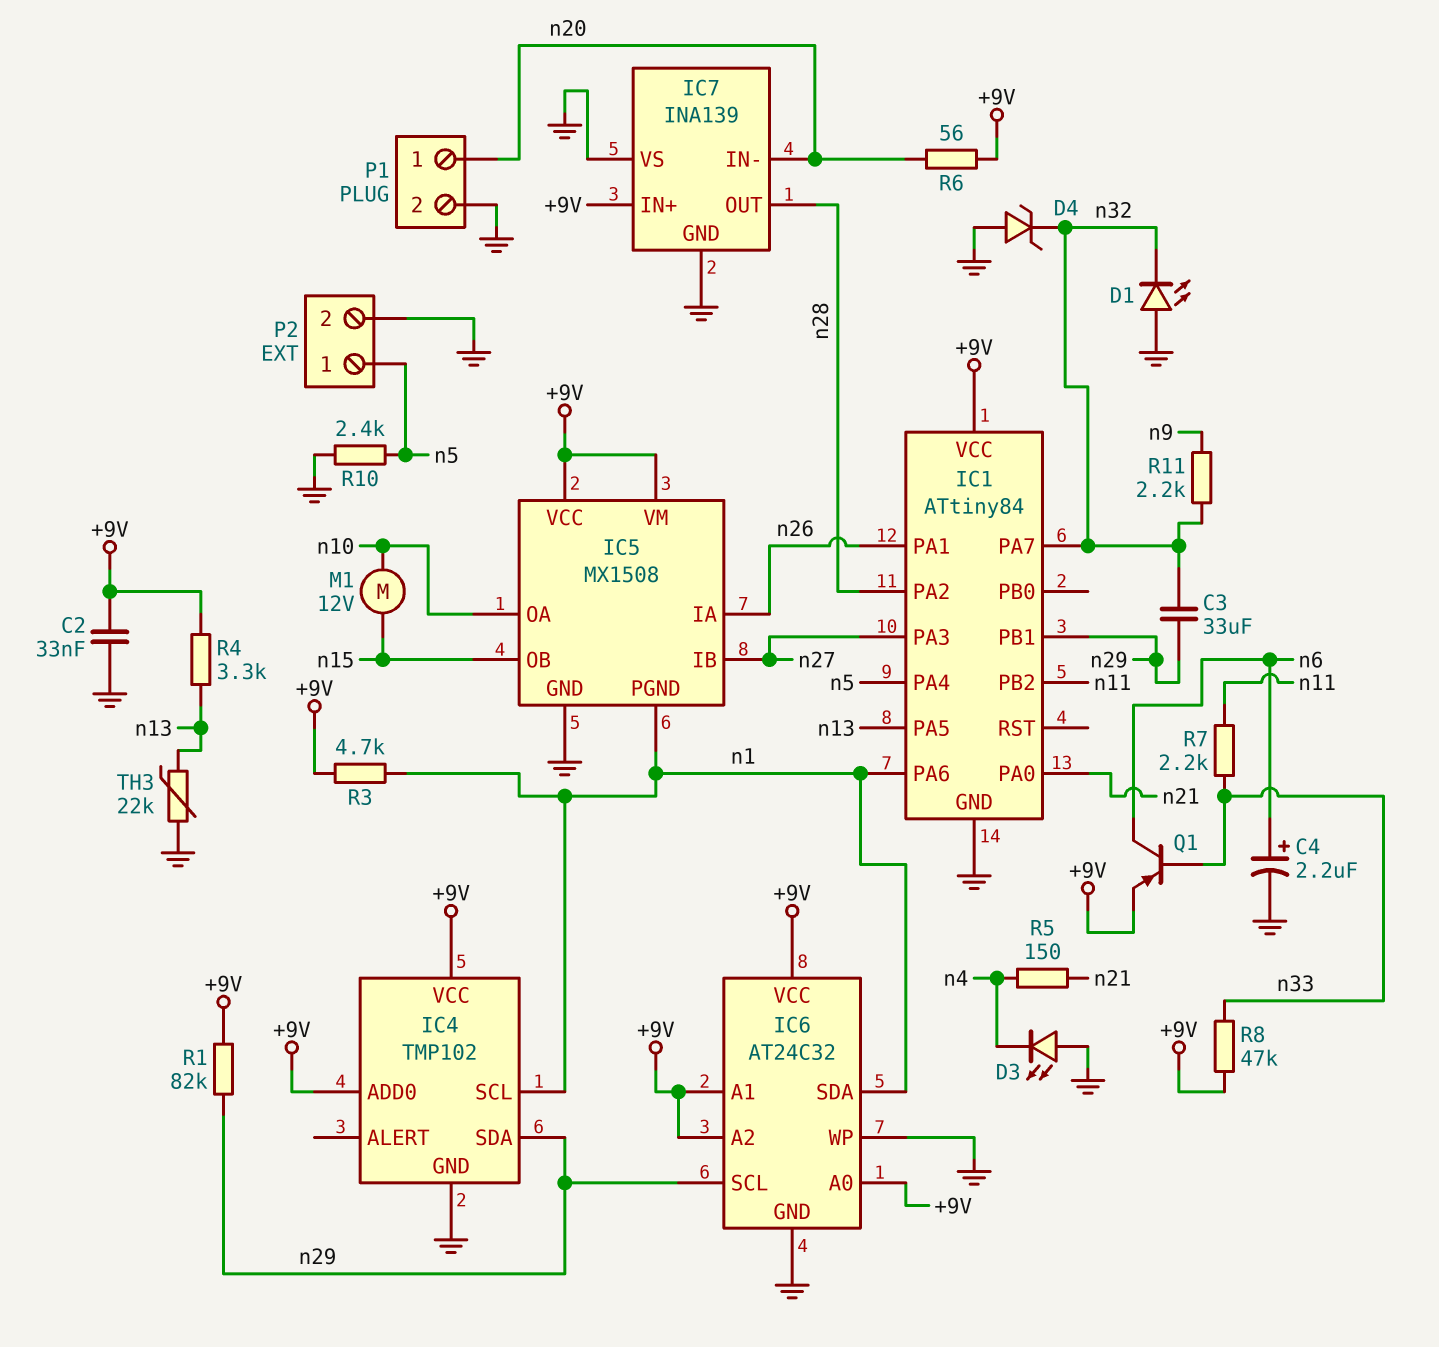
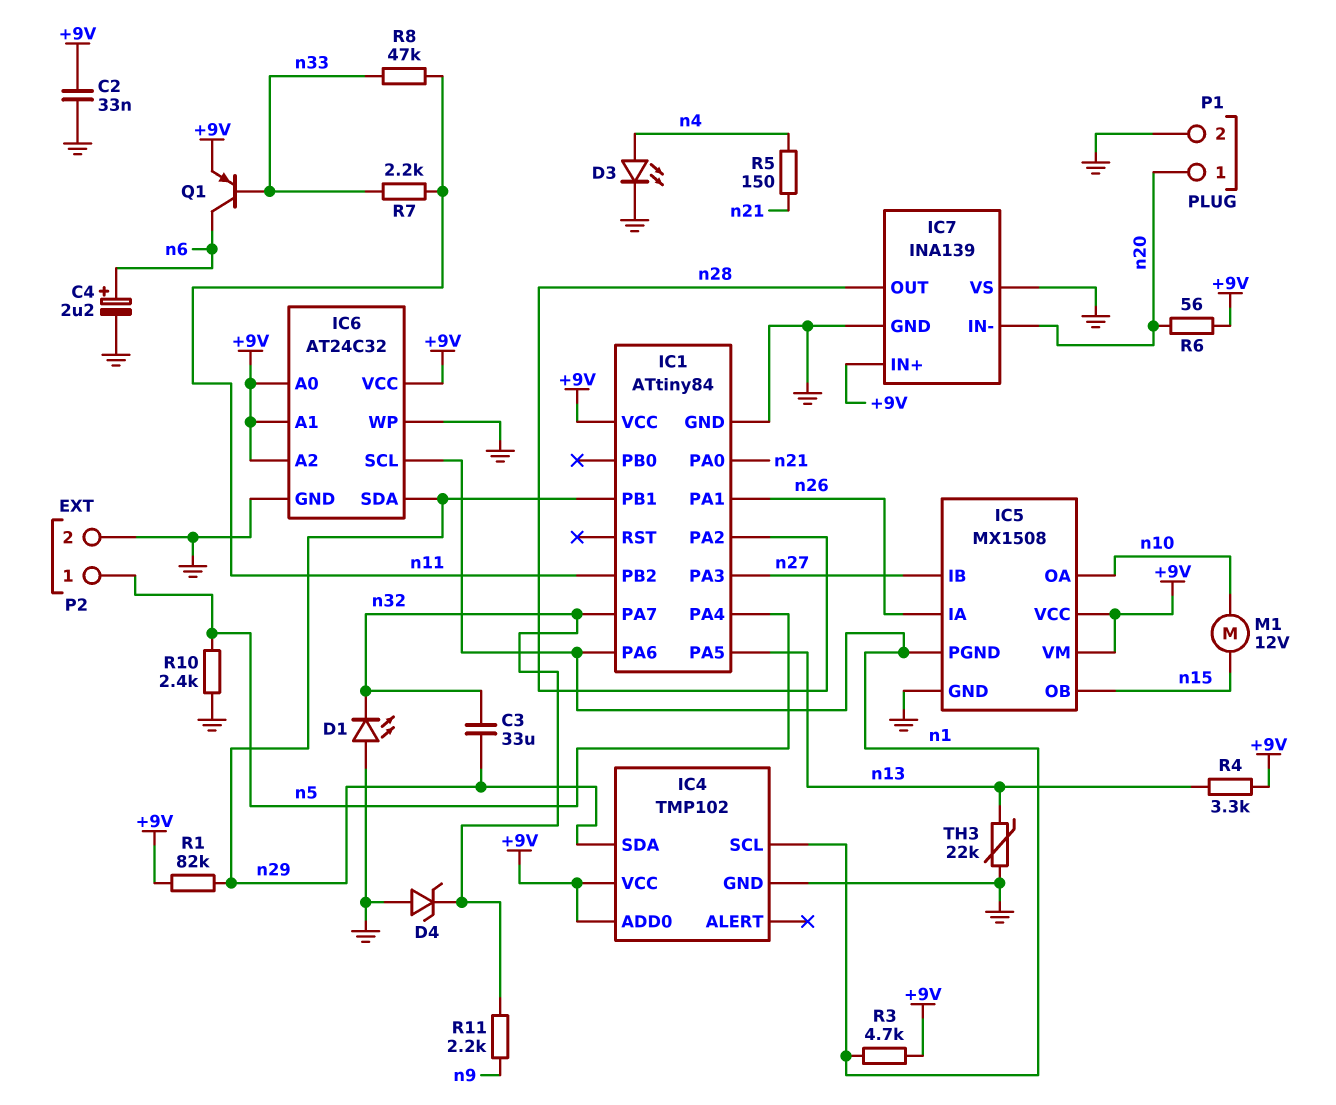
D3: LED (A GND, K n4) -> LED (A n4, K GND)
IC6 pin SCL: n29 -> n1
IC6 pin SDA: n1 -> n29
R8: 47k (+9V, n33) -> 47k (n11, n33)

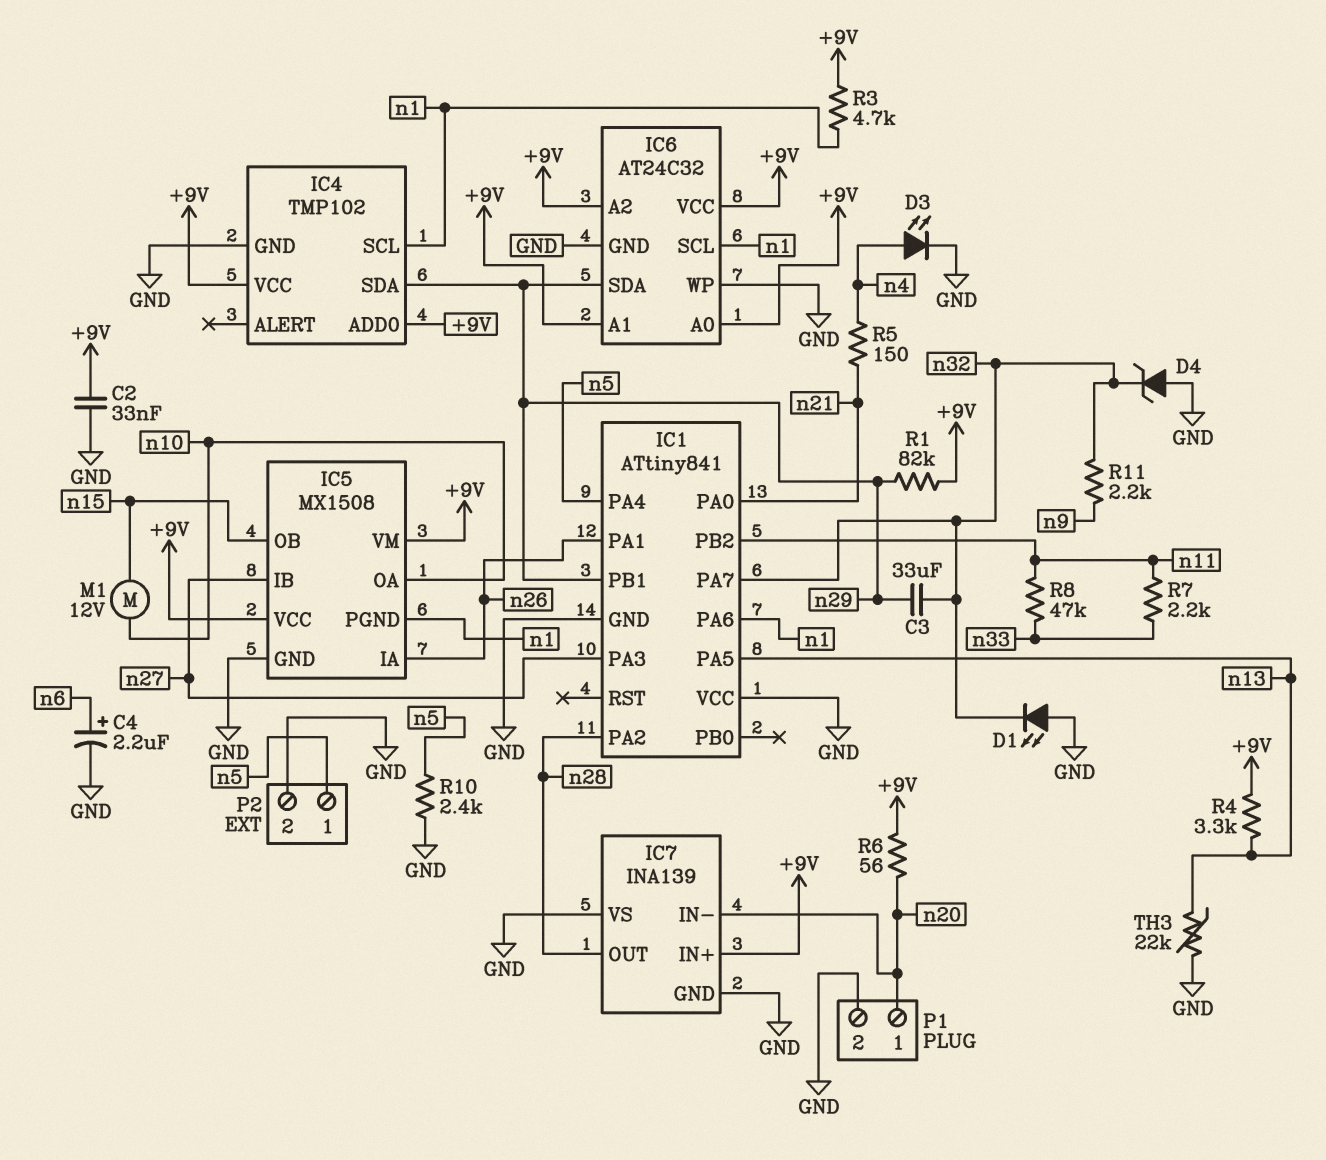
IC1: ATtiny84 -> ATtiny841
IC1 pin VCC: +9V -> GND
Q1: PNP (B n33, C n6, E +9V) -> none

